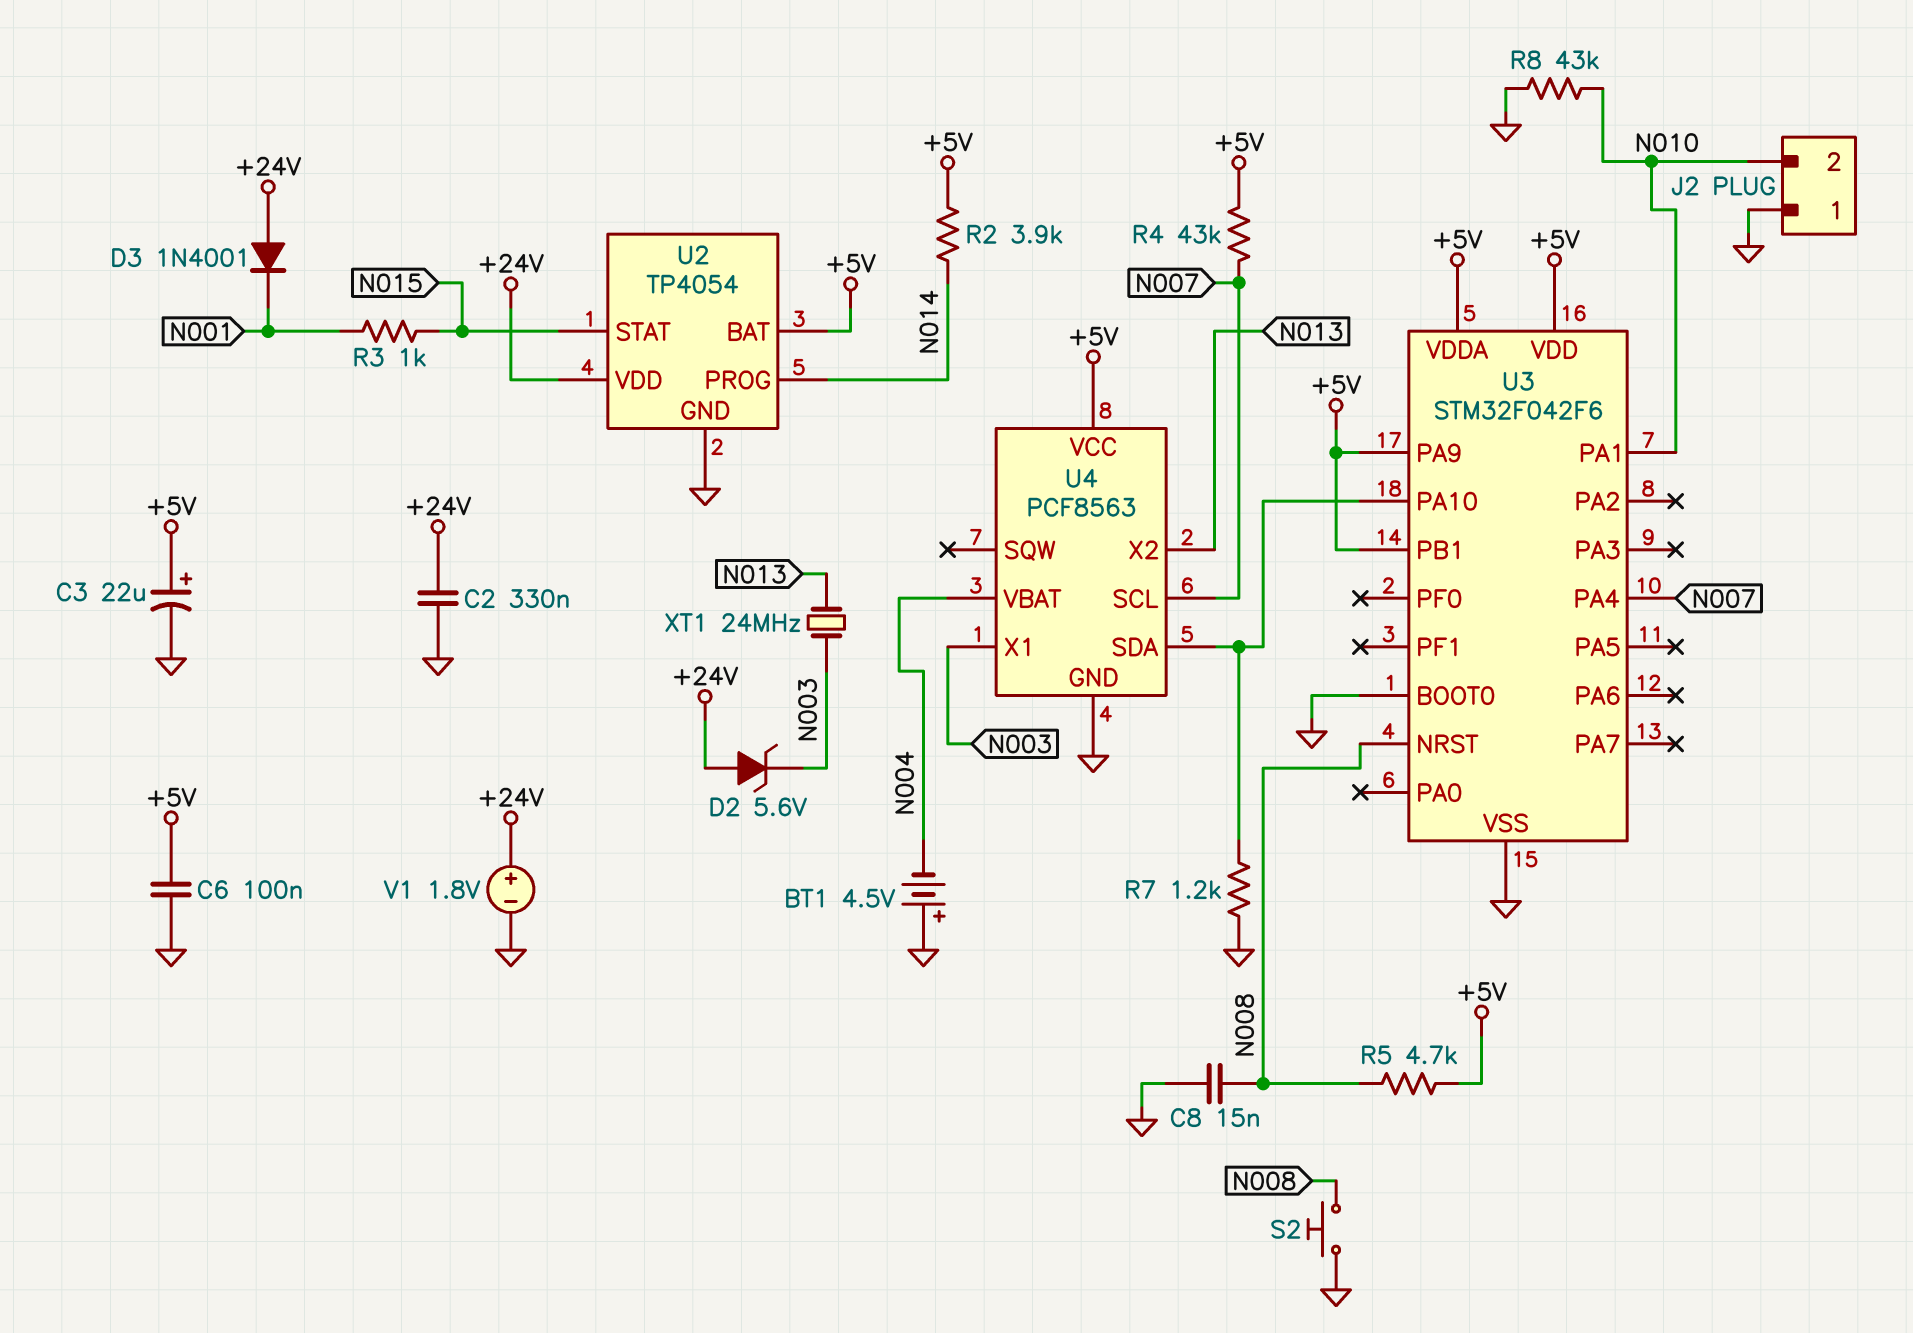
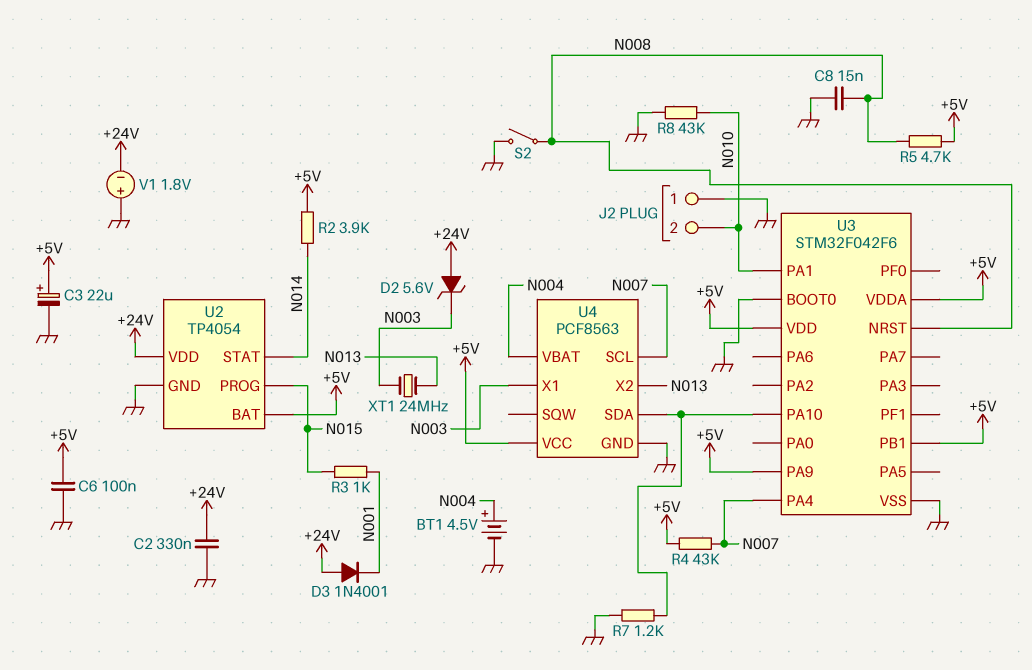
BT1: 4.5V (plus GND, minus N004) -> 4.5V (plus N004, minus GND)
S2: button (GND, N008) -> switch (GND, N008)
U2 pin PROG: N014 -> N015
U2 pin STAT: N015 -> N014
V1: 1.8V (plus +24V, minus GND) -> 1.8V (plus GND, minus +24V)

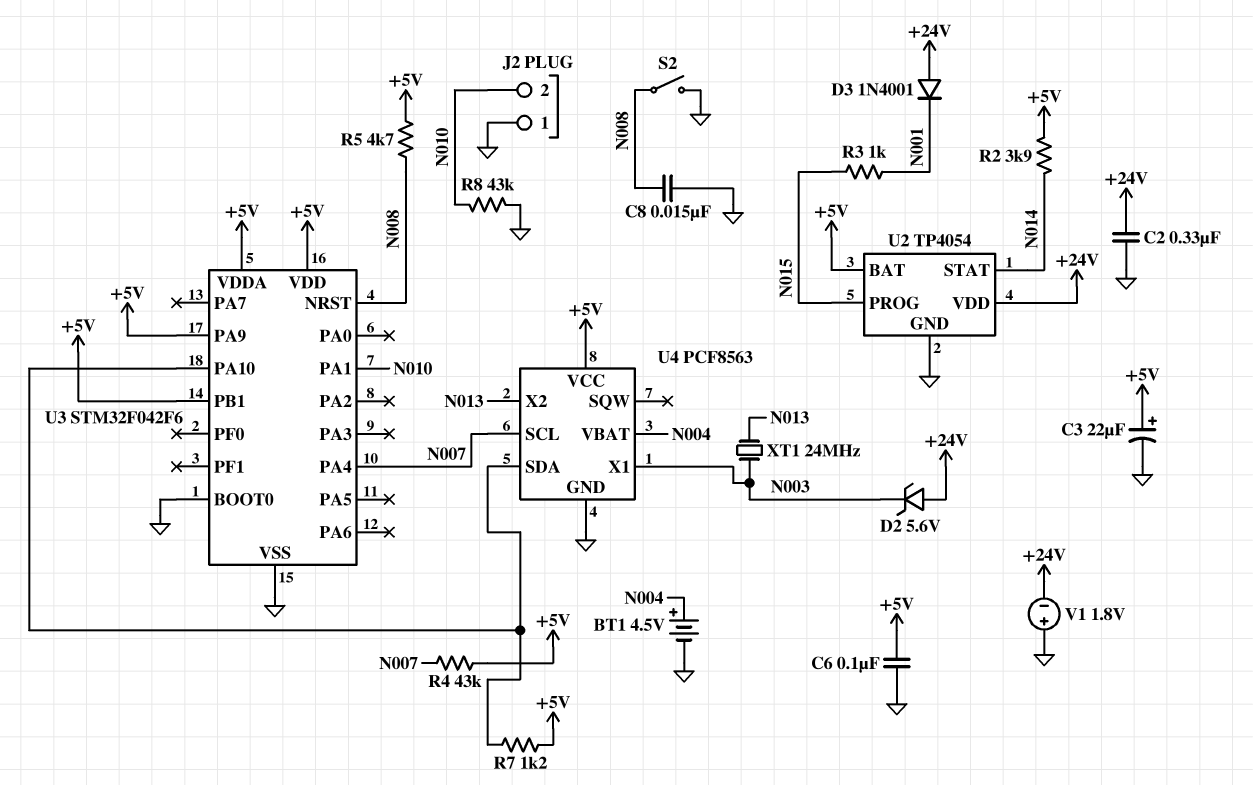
R7: 1.2k (GND, U3/PA10) -> 1.2k (+5V, U3/PA10)

